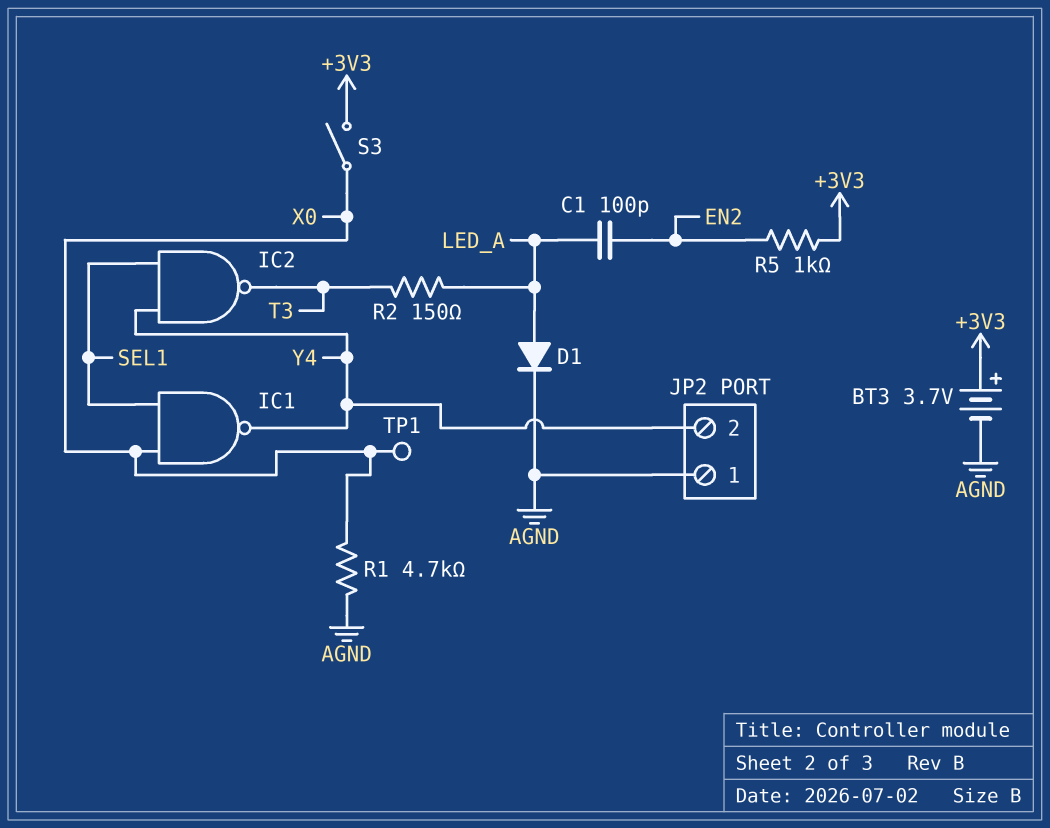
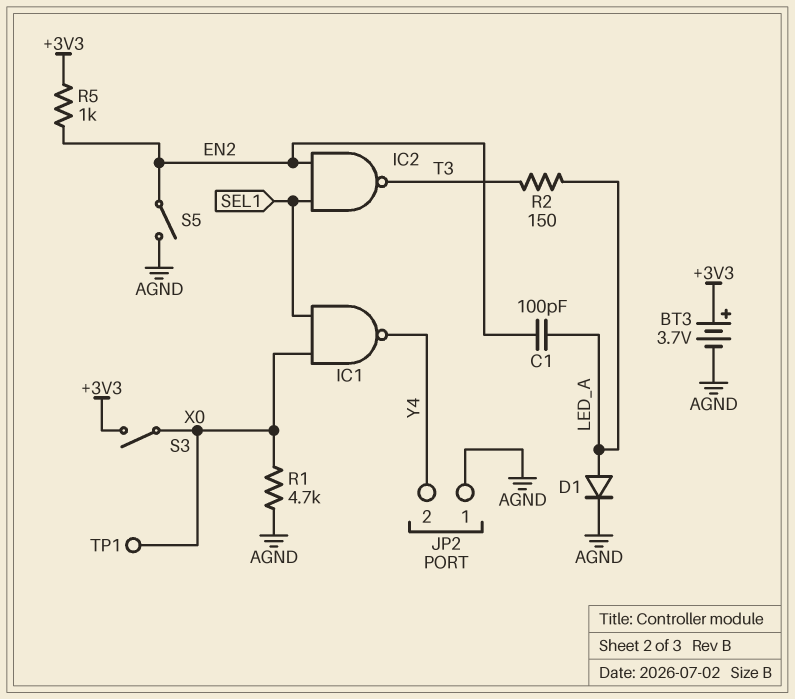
IC2: NAND (in SEL1, in Y4, out T3) -> NAND (in EN2, in SEL1, out T3)
S5: none -> switch (AGND, EN2)

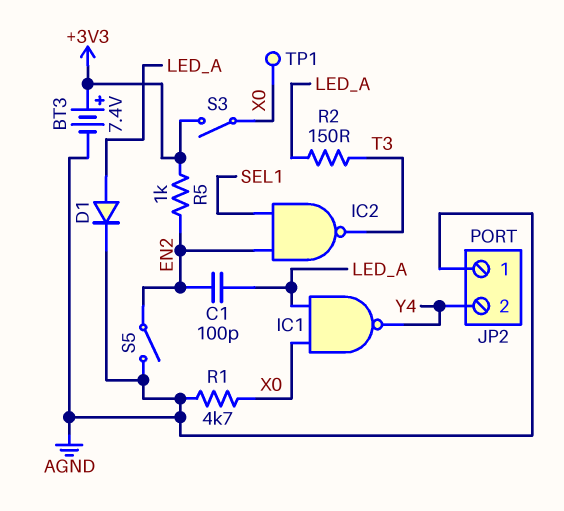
BT3: 3.7V (plus +3V3, minus AGND) -> 7.4V (plus +3V3, minus AGND)
IC1: NAND (in SEL1, in X0, out Y4) -> NAND (in LED_A, in X0, out Y4)

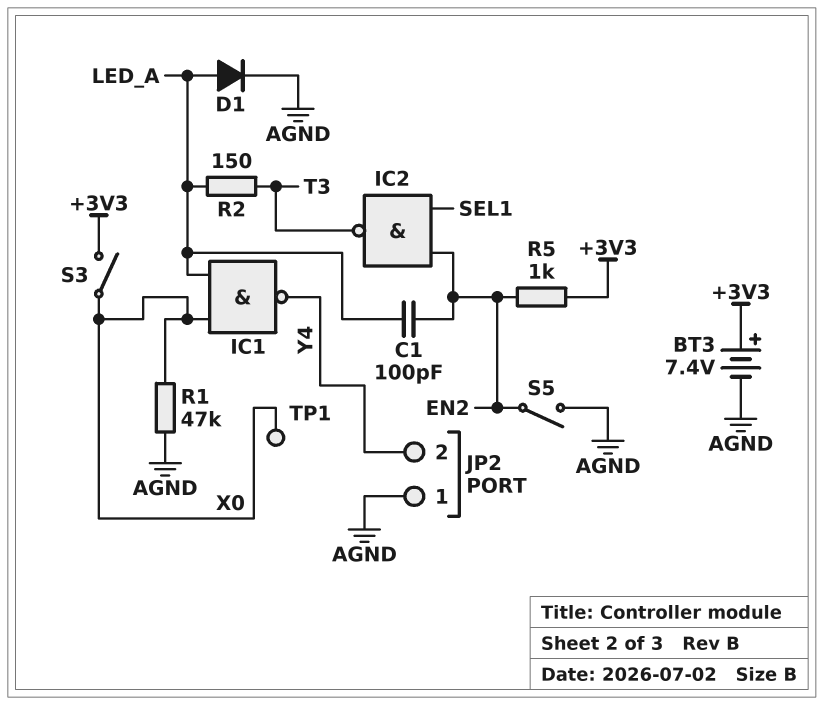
R1: 4.7k (AGND, X0) -> 47k (AGND, X0)

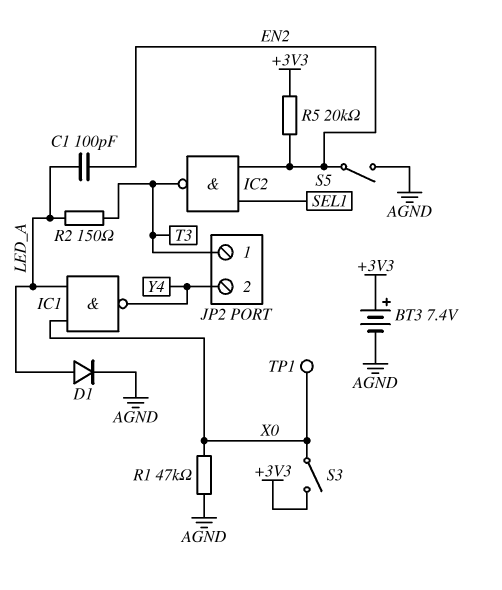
JP2 pin 1: AGND -> T3
R5: 1k (+3V3, EN2) -> 20k (+3V3, EN2)

